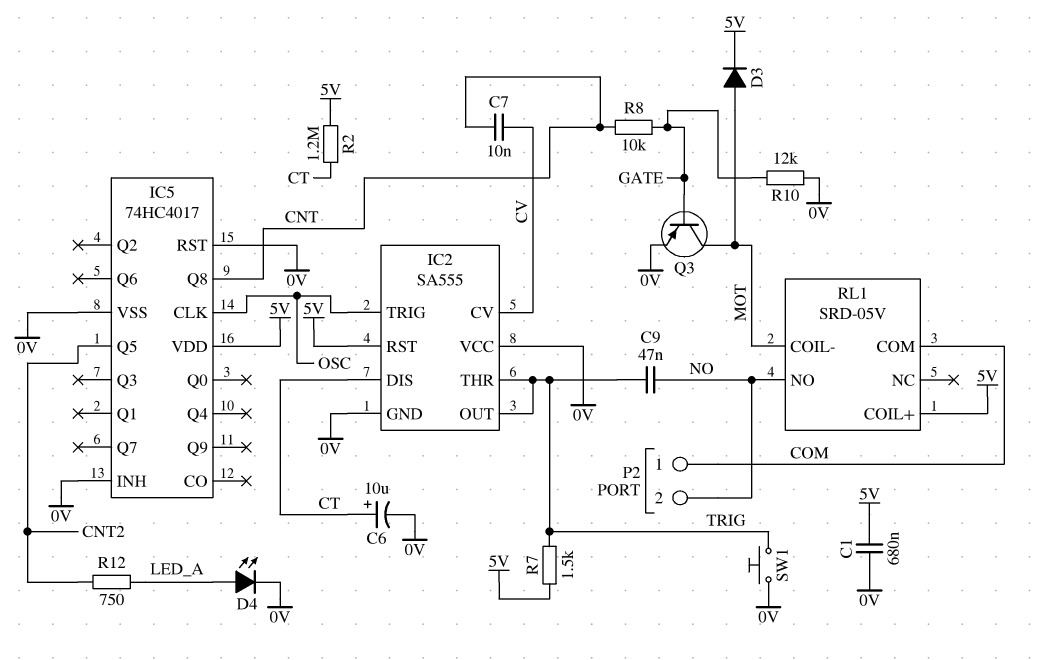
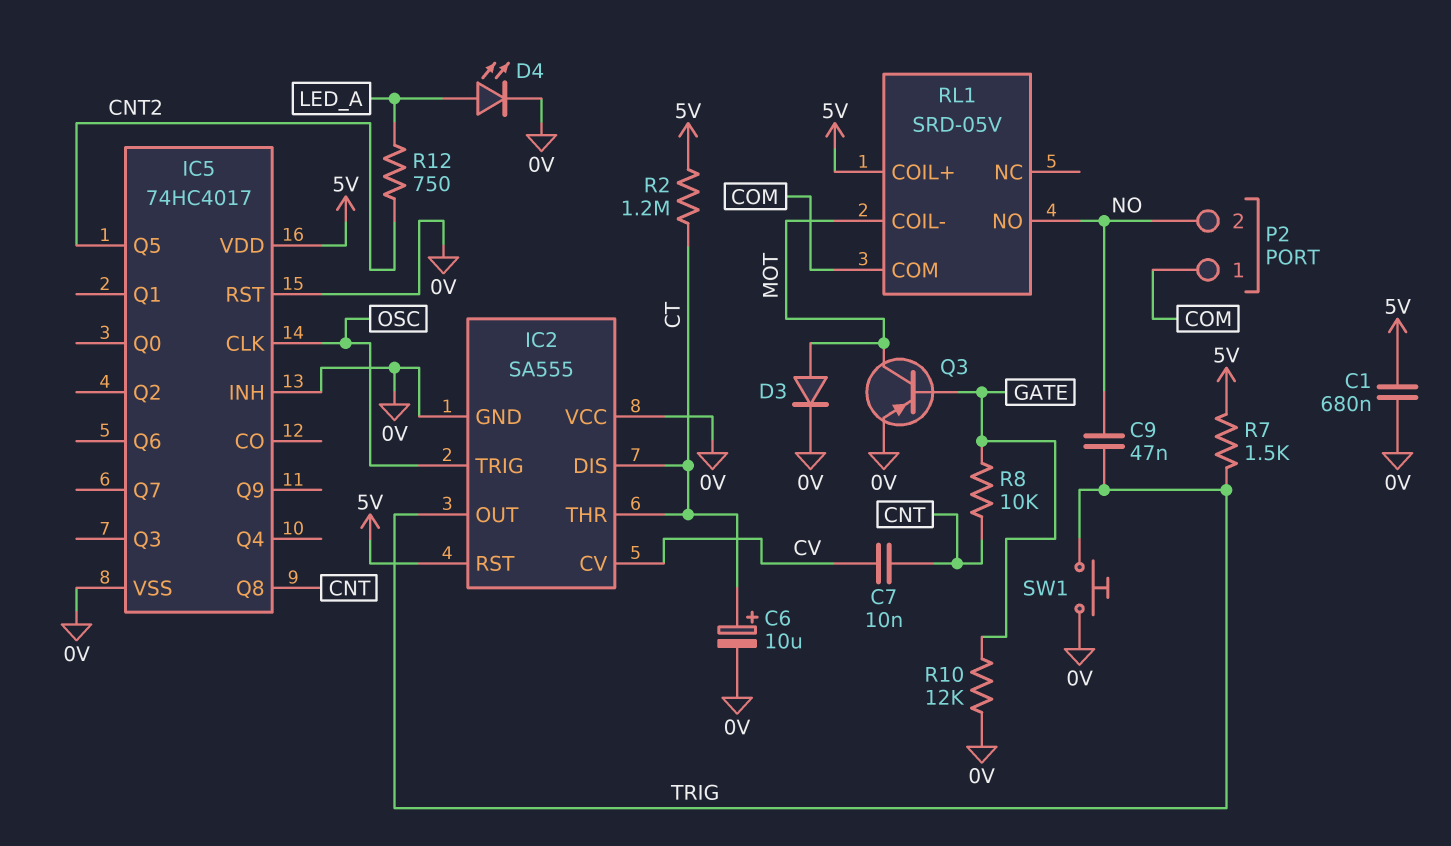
D3: diode (A MOT, K 5V) -> diode (A MOT, K 0V)
IC2 pin THR: TRIG -> CT

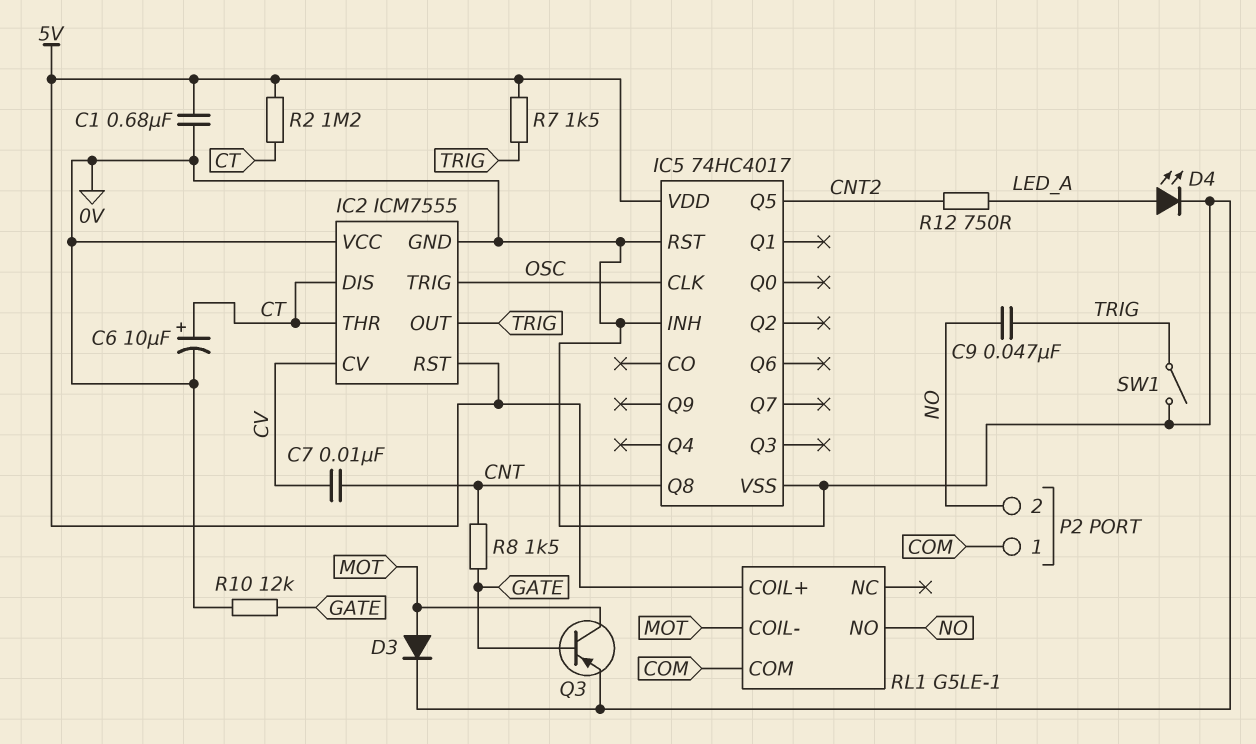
IC2: SA555 -> ICM7555
R8: 10k (CNT, GATE) -> 1.5k (CNT, GATE)
RL1: SRD-05V -> G5LE-1
SW1: button (0V, TRIG) -> switch (0V, TRIG)

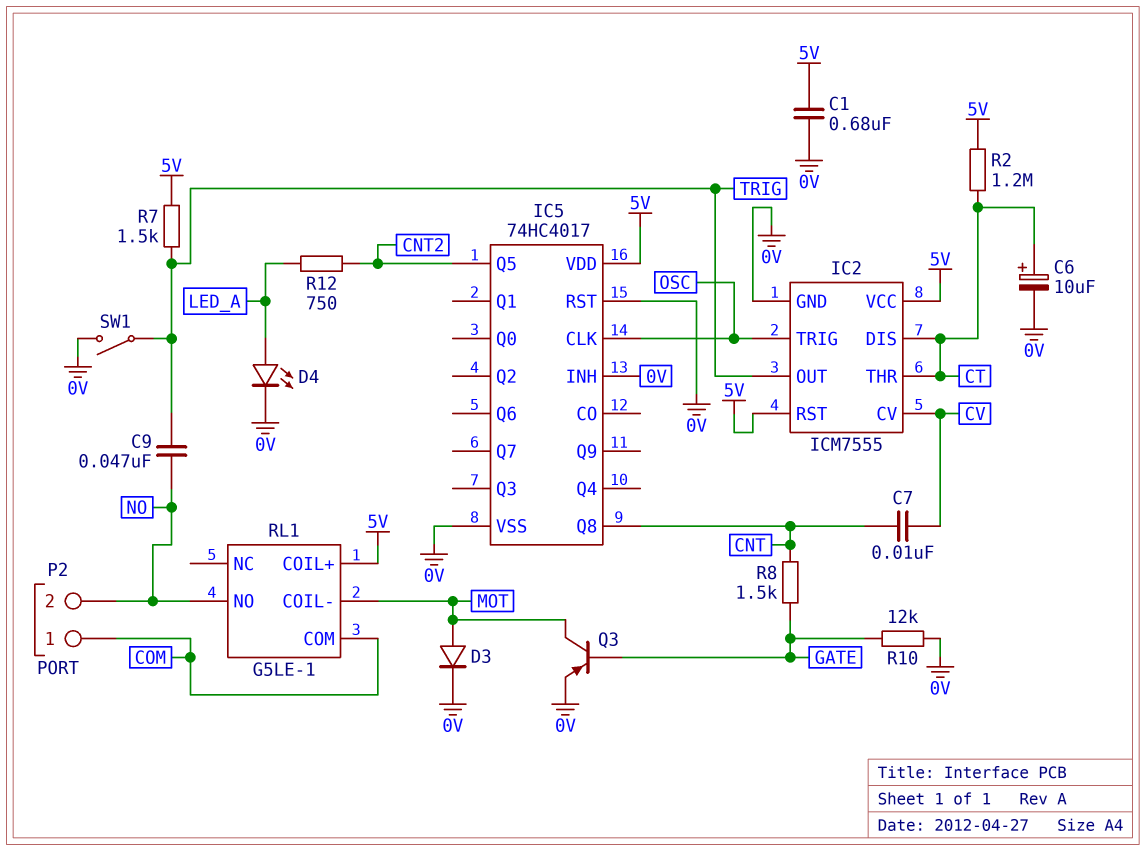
IC2 pin VCC: 0V -> 5V

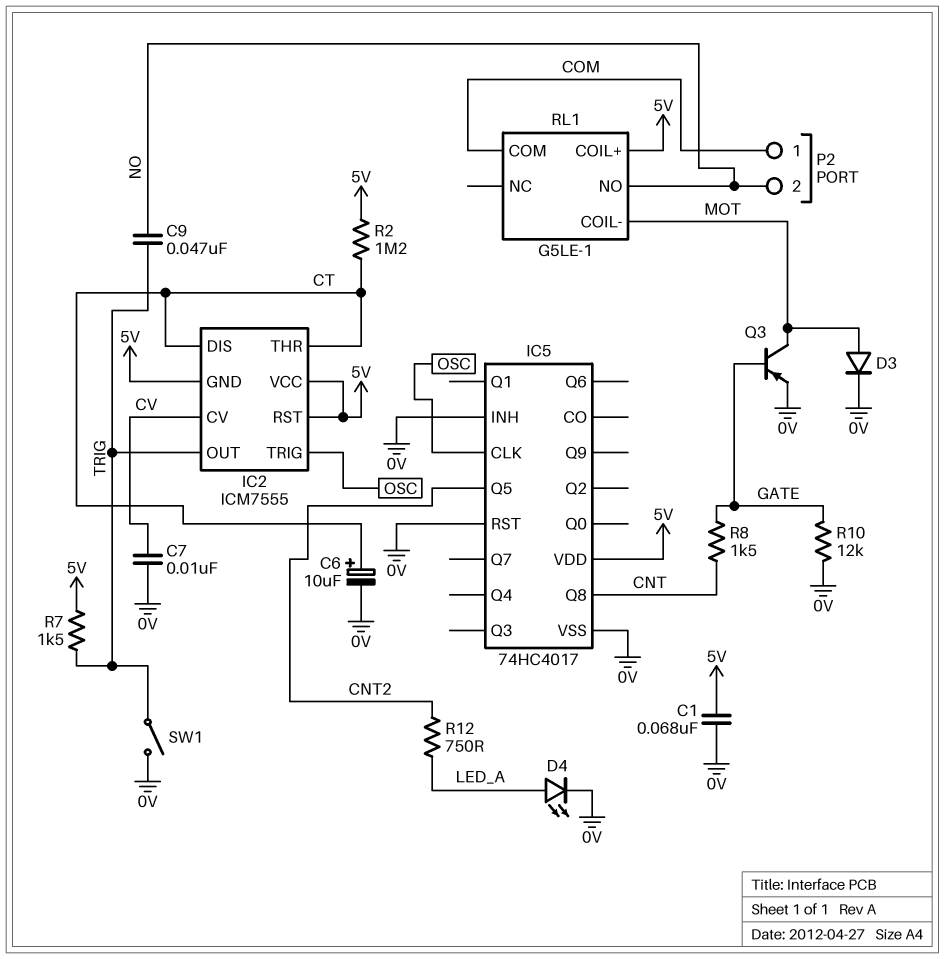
C1: 680nF (0V, 5V) -> 68nF (0V, 5V)
C7: 10nF (CNT, CV) -> 10nF (0V, CV)
IC2 pin GND: 0V -> 5V

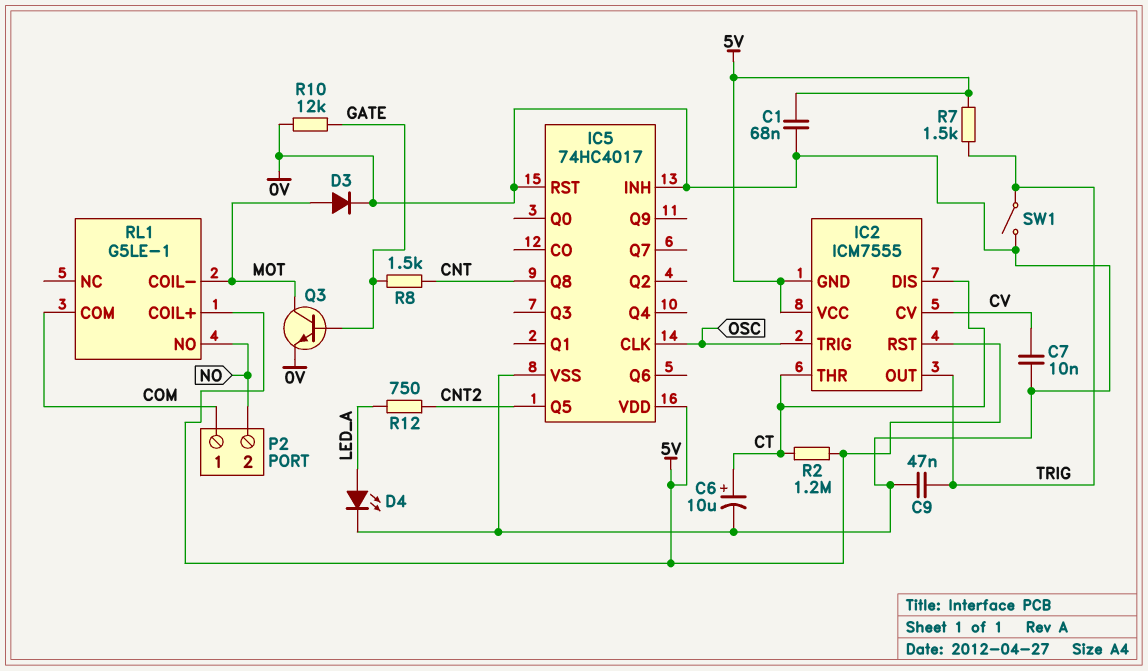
C9: 47nF (NO, TRIG) -> 47nF (0V, TRIG)
Q3: PNP (B GATE, C MOT, E 0V) -> NPN (B GATE, C MOT, E 0V)

